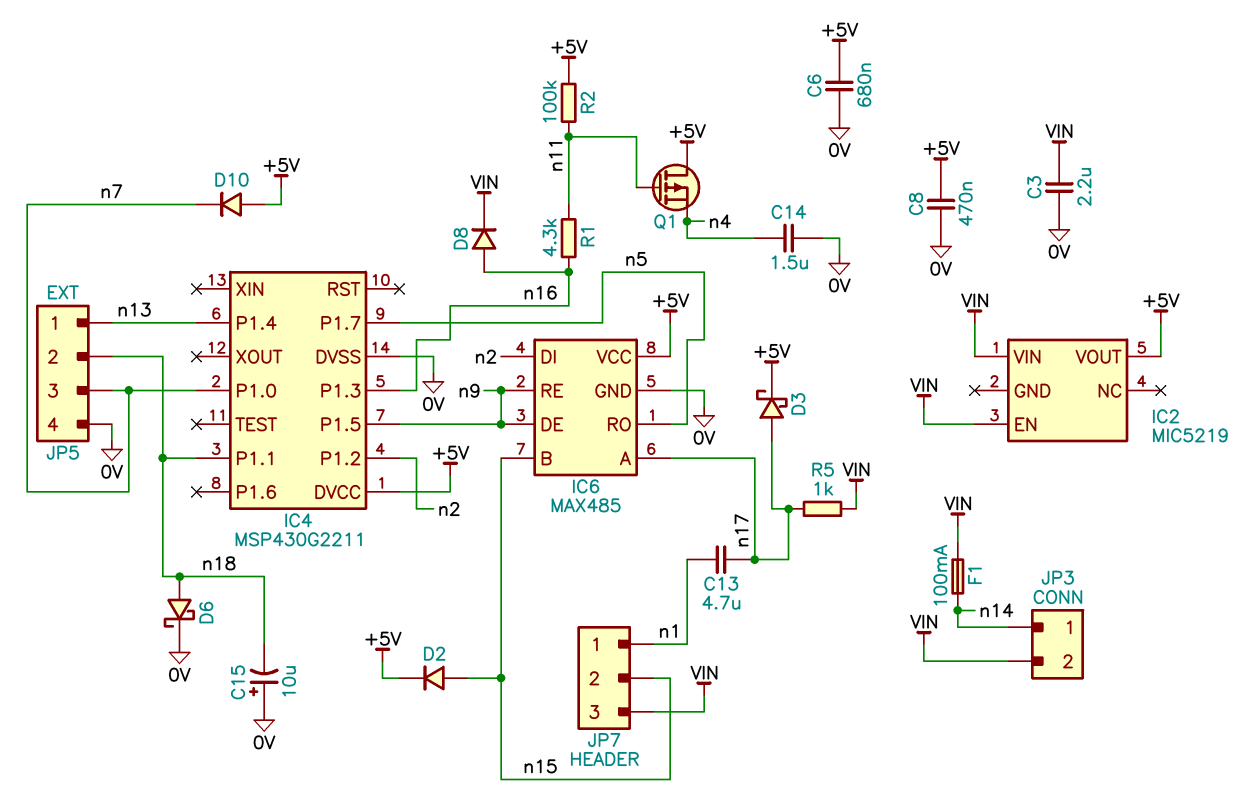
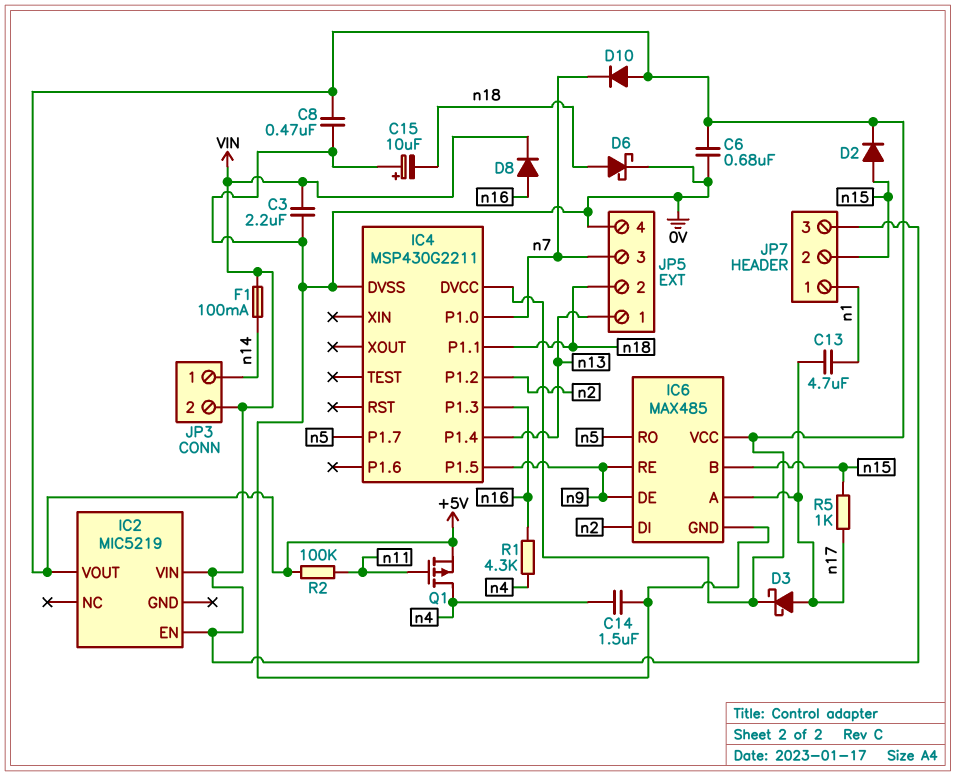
Q1: PMOS (G n11, D +5V, S n4) -> PMOS (G n11, D n4, S +5V)
R1: 4.3k (n11, n16) -> 4.3k (n4, n16)
R5: 1k (VIN, n17) -> 1k (n15, n17)

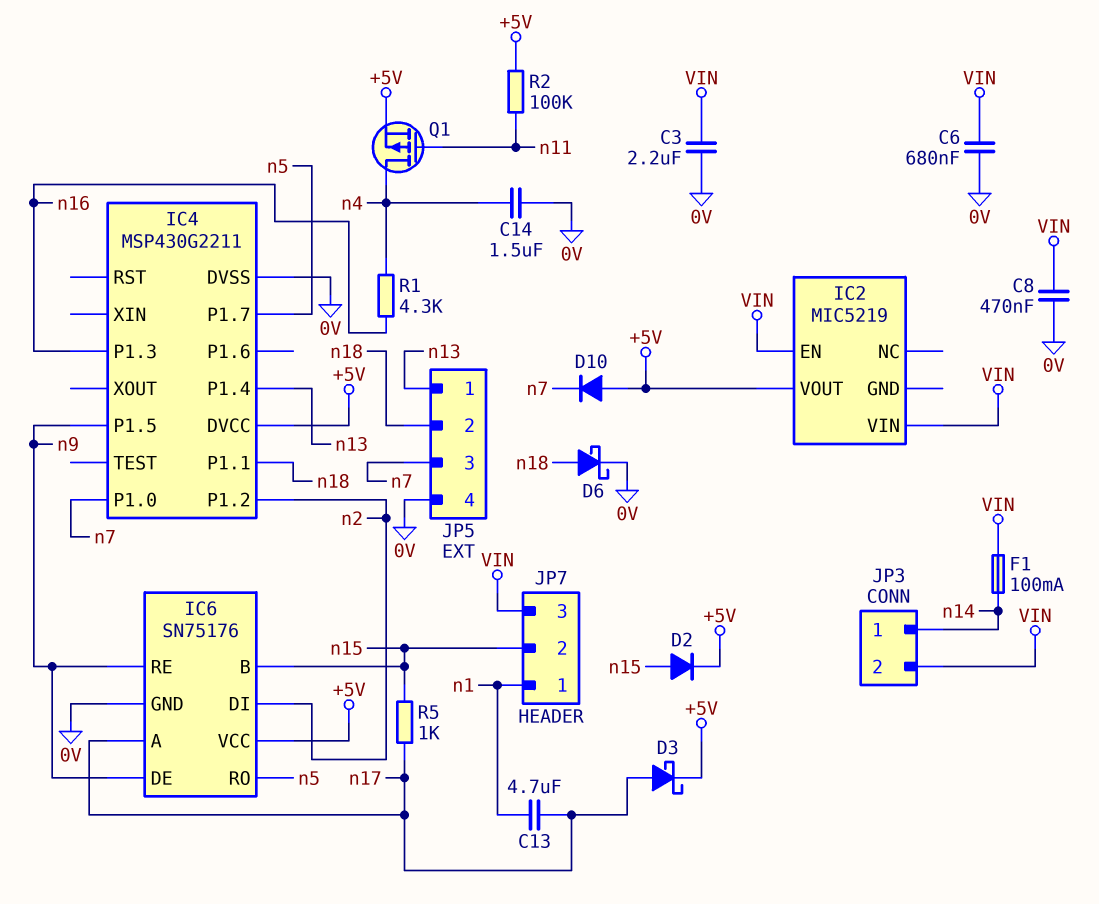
C6: 680nF (+5V, 0V) -> 680nF (0V, VIN)
C8: 470nF (+5V, 0V) -> 470nF (0V, VIN)
C15: 10uF (plus 0V, minus n18) -> none
D8: diode (A n16, K VIN) -> none
IC6: MAX485 -> SN75176

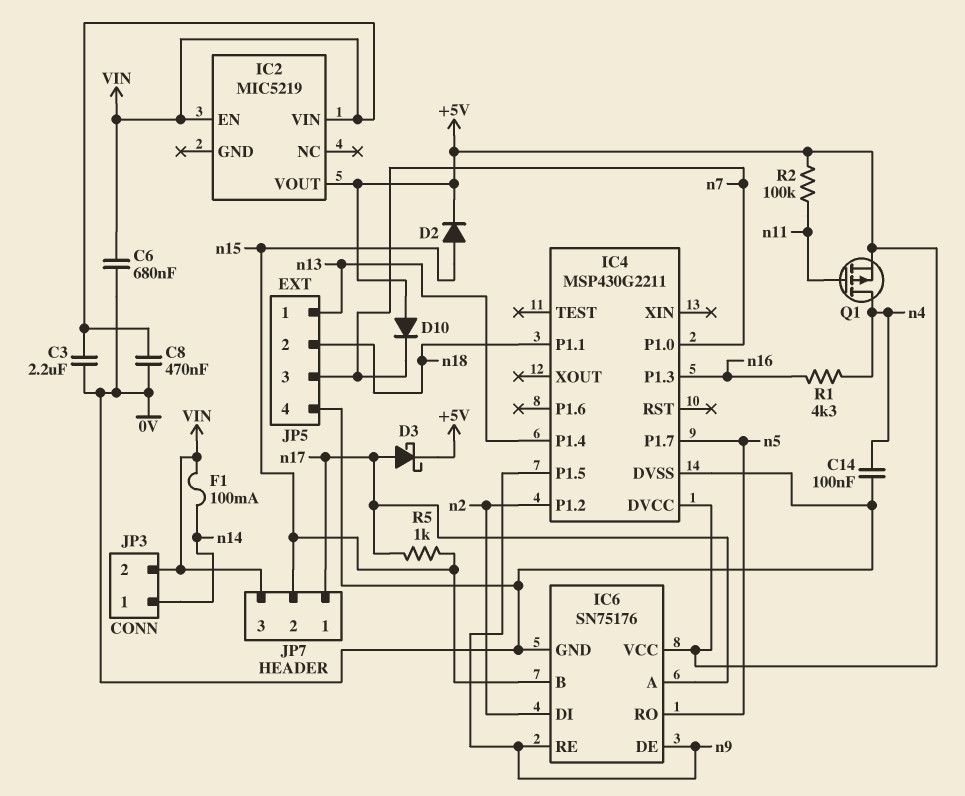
C13: 4.7uF (n1, n17) -> none
C14: 1.5uF (0V, n4) -> 100nF (0V, n4)
D6: schottky (A n18, K 0V) -> none
JP7 pin 1: n1 -> n17

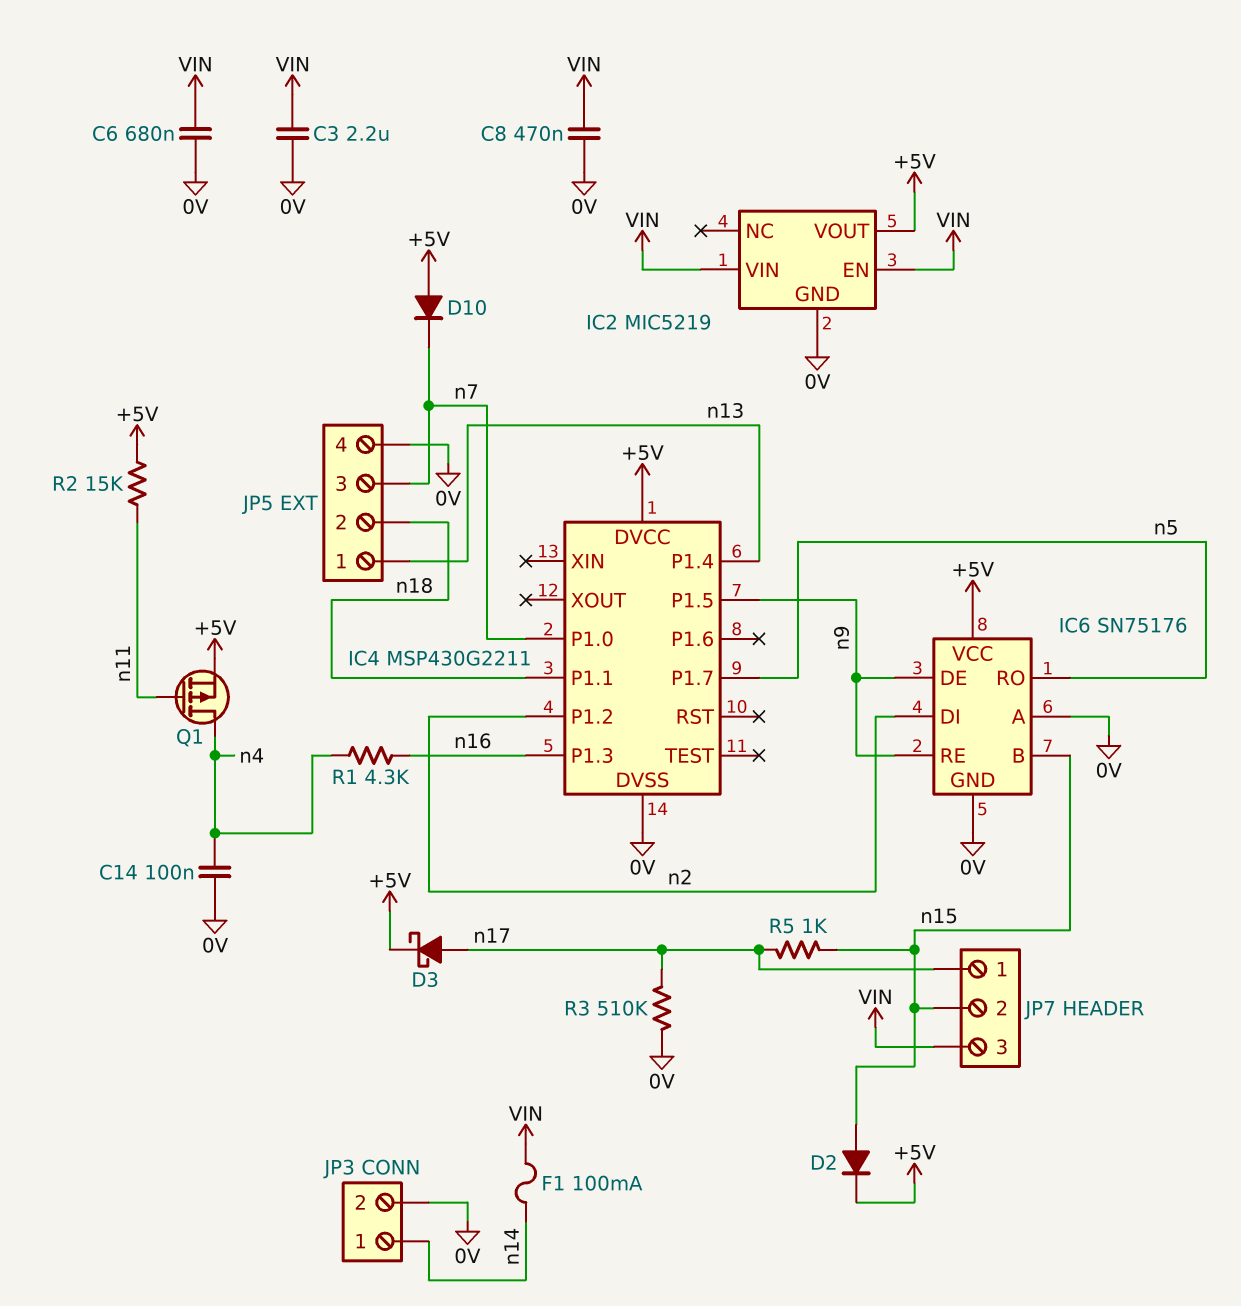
IC2 pin GND: none -> 0V
IC6 pin A: n17 -> 0V
JP3 pin 2: VIN -> 0V
R2: 100k (+5V, n11) -> 15k (+5V, n11)
R3: none -> 510k (0V, n17)

